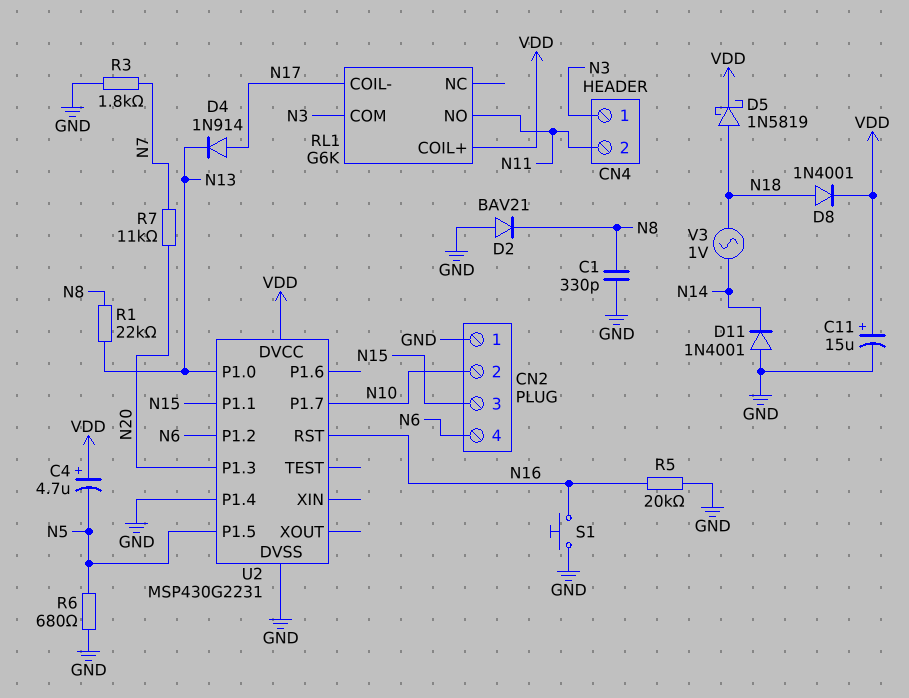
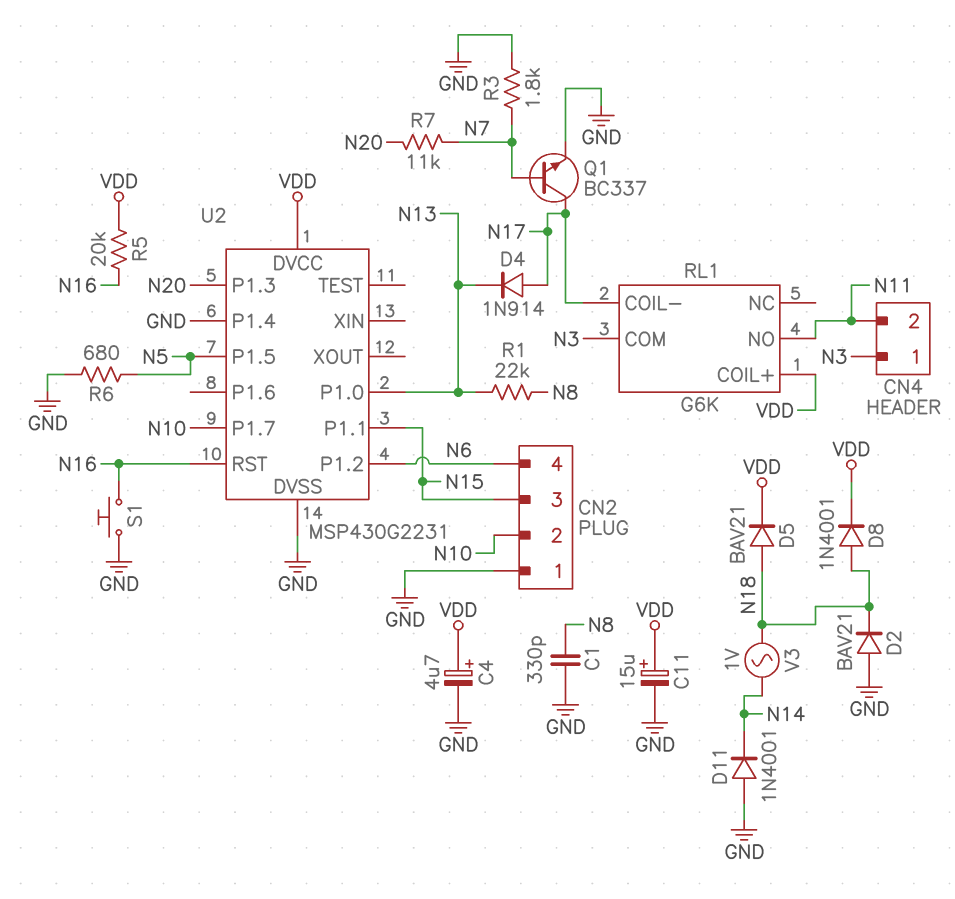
C4: 4.7uF (plus VDD, minus N5) -> 4.7uF (plus VDD, minus GND)
D2: diode BAV21 (A GND, K N8) -> diode BAV21 (A GND, K N18)
D5: schottky 1N5819 (A N18, K VDD) -> diode BAV21 (A N18, K VDD)
Q1: none -> NPN BC337 (B N7, C N17, E GND)
R5: 20k (GND, N16) -> 20k (N16, VDD)

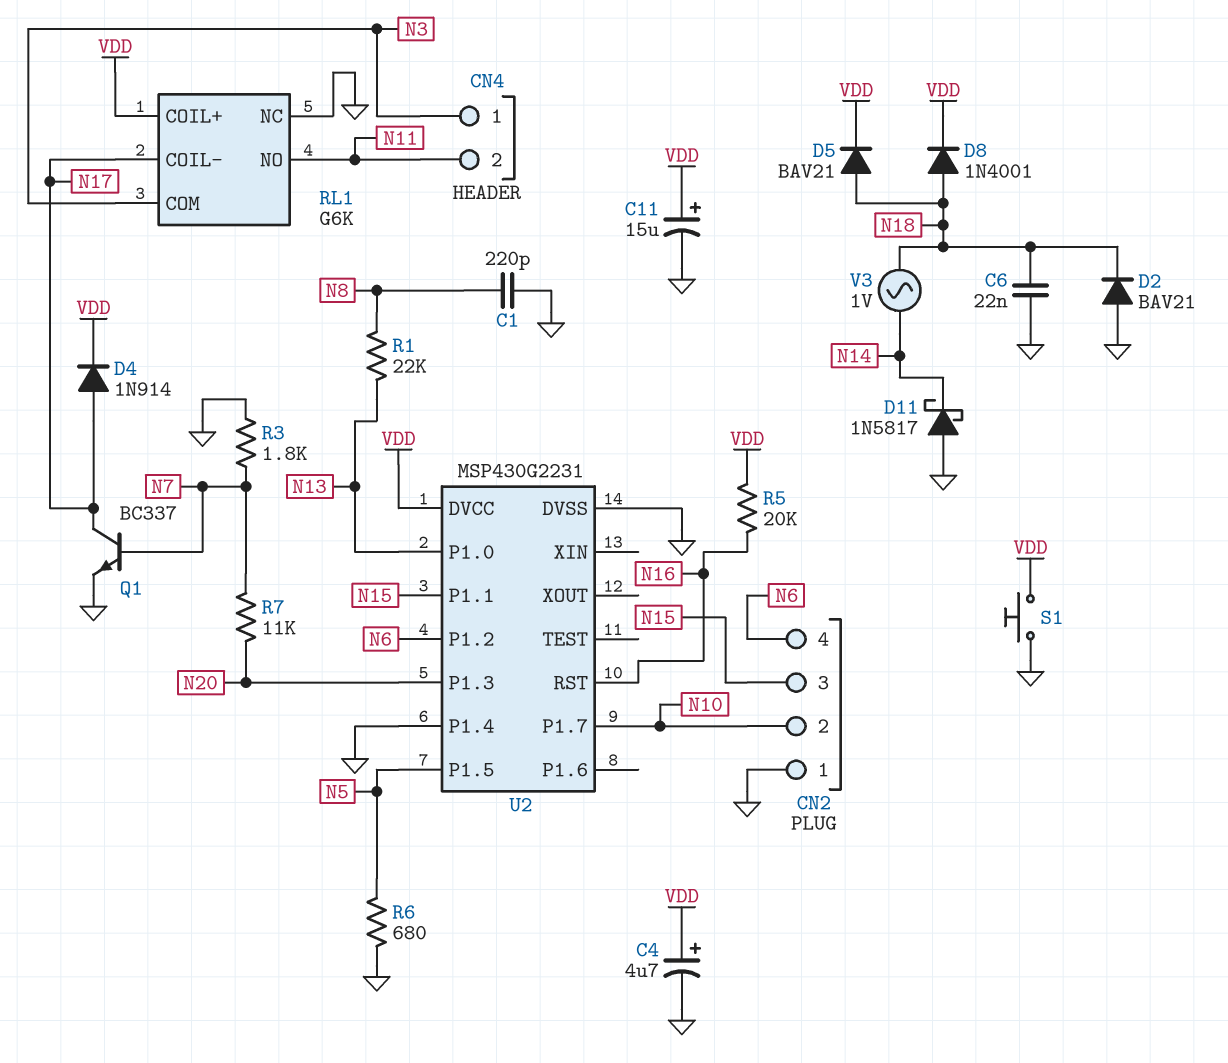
C1: 330pF (GND, N8) -> 220pF (GND, N8)
C6: none -> 22nF (GND, N18)
D4: diode 1N914 (A N17, K N13) -> diode 1N914 (A N17, K VDD)
D11: diode 1N4001 (A GND, K N14) -> schottky 1N5817 (A GND, K N14)
RL1 pin NC: none -> GND
S1: button (GND, N16) -> button (GND, VDD)

